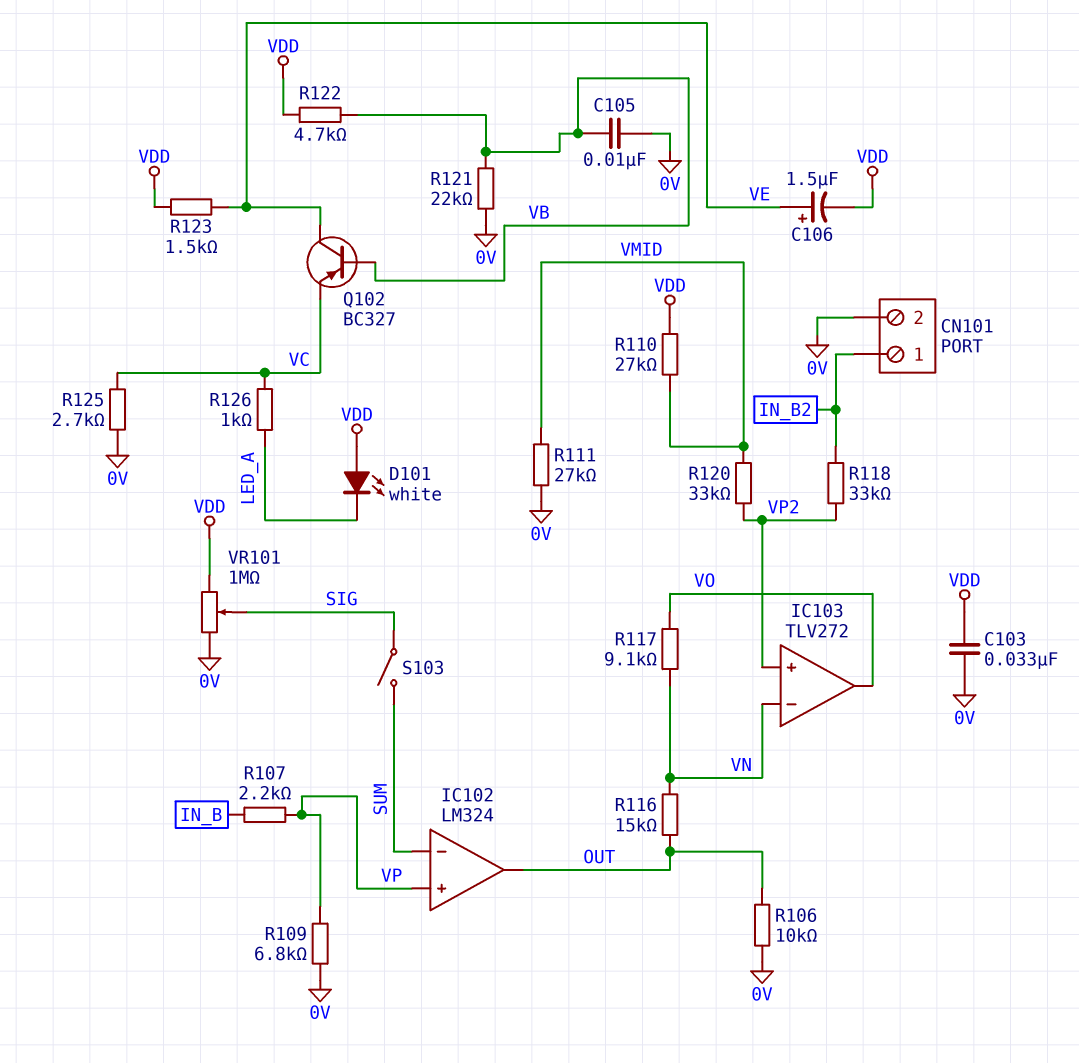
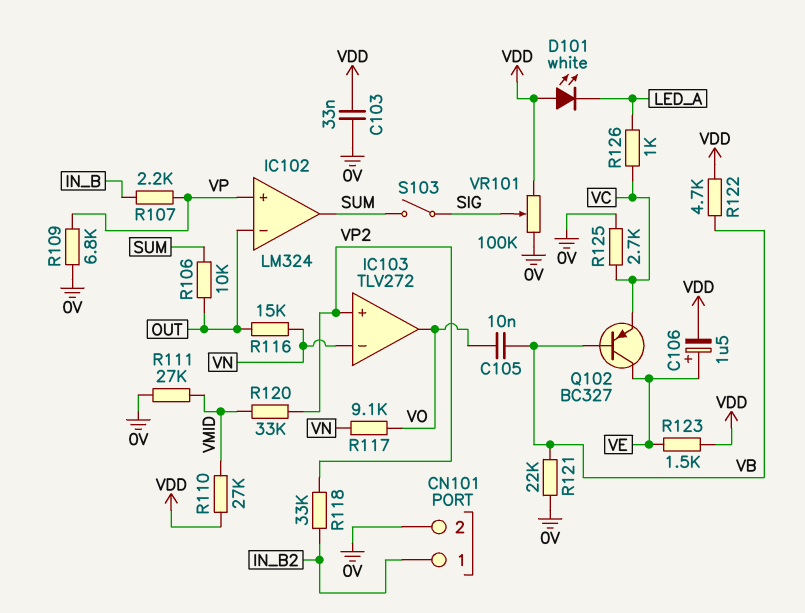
C105: 10nF (0V, VB) -> 10nF (VB, VO)
IC102 pin in-: SUM -> OUT
IC102 pin out: OUT -> SUM
R106: 10k (0V, OUT) -> 10k (OUT, SUM)
VR101: 1M (0V, VDD, wiper SIG) -> 100k (0V, VDD, wiper SIG)

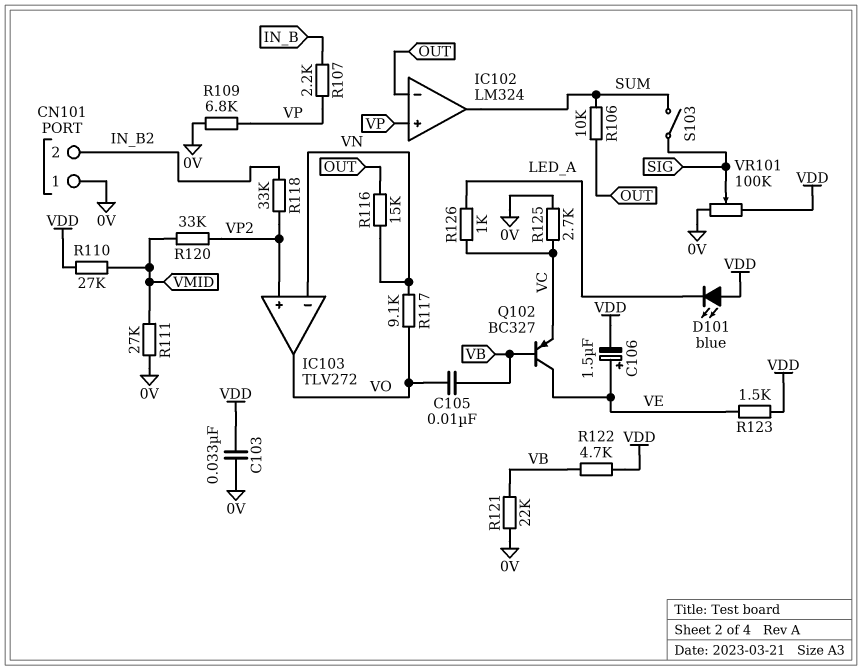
CN101 pin 1: IN_B2 -> 0V
CN101 pin 2: 0V -> IN_B2
D101: LED white (A VDD, K LED_A) -> LED blue (A VDD, K LED_A)

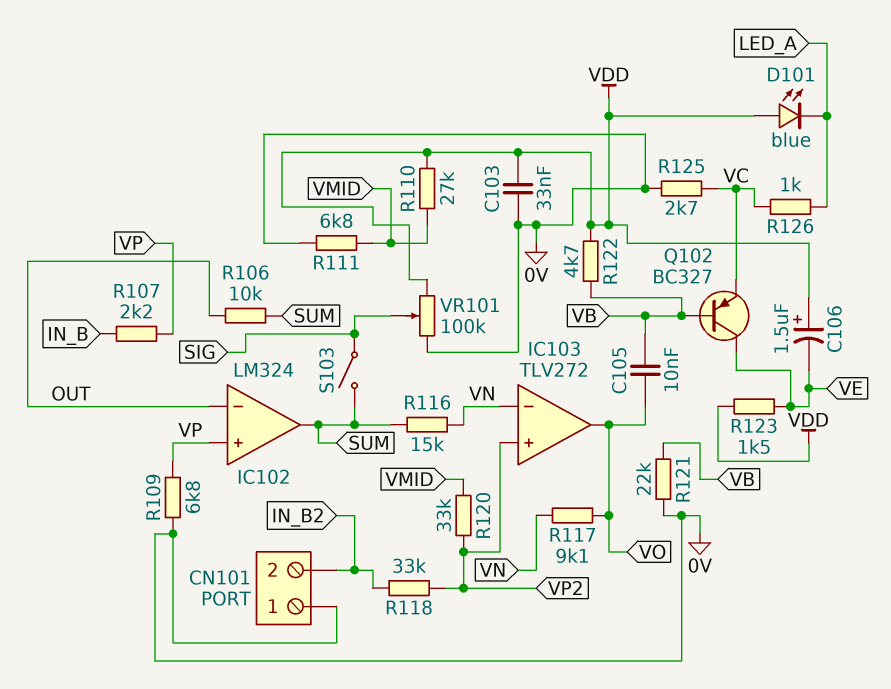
C106: 1.5uF (plus VE, minus VDD) -> 1.5uF (plus VDD, minus VE)
R111: 27k (0V, VMID) -> 6.8k (0V, VMID)
R116: 15k (OUT, VN) -> 15k (SUM, VN)

